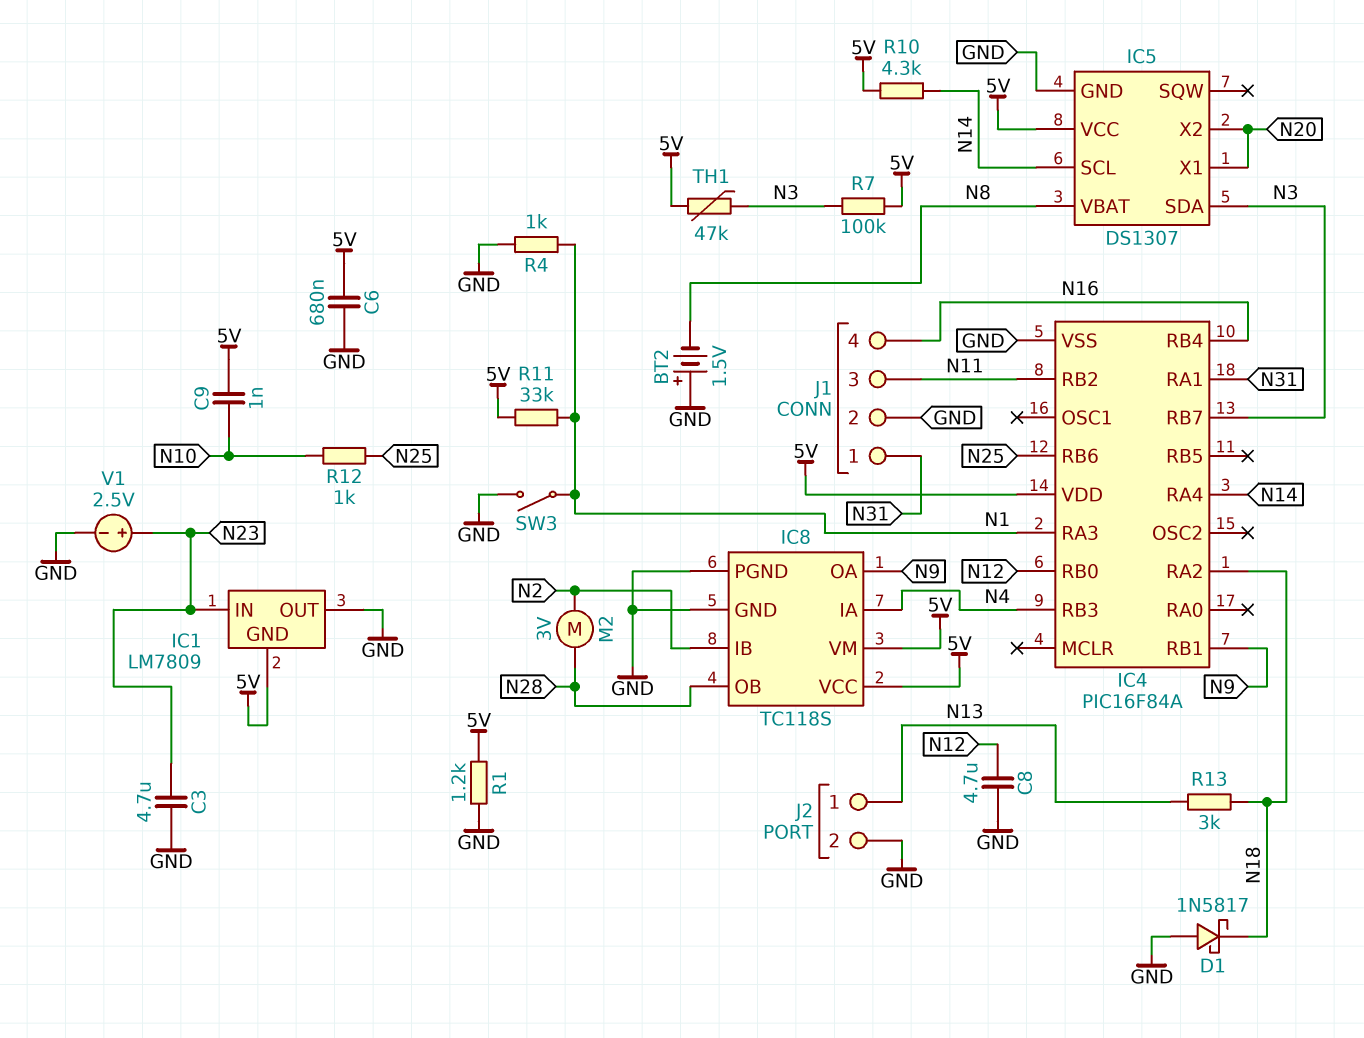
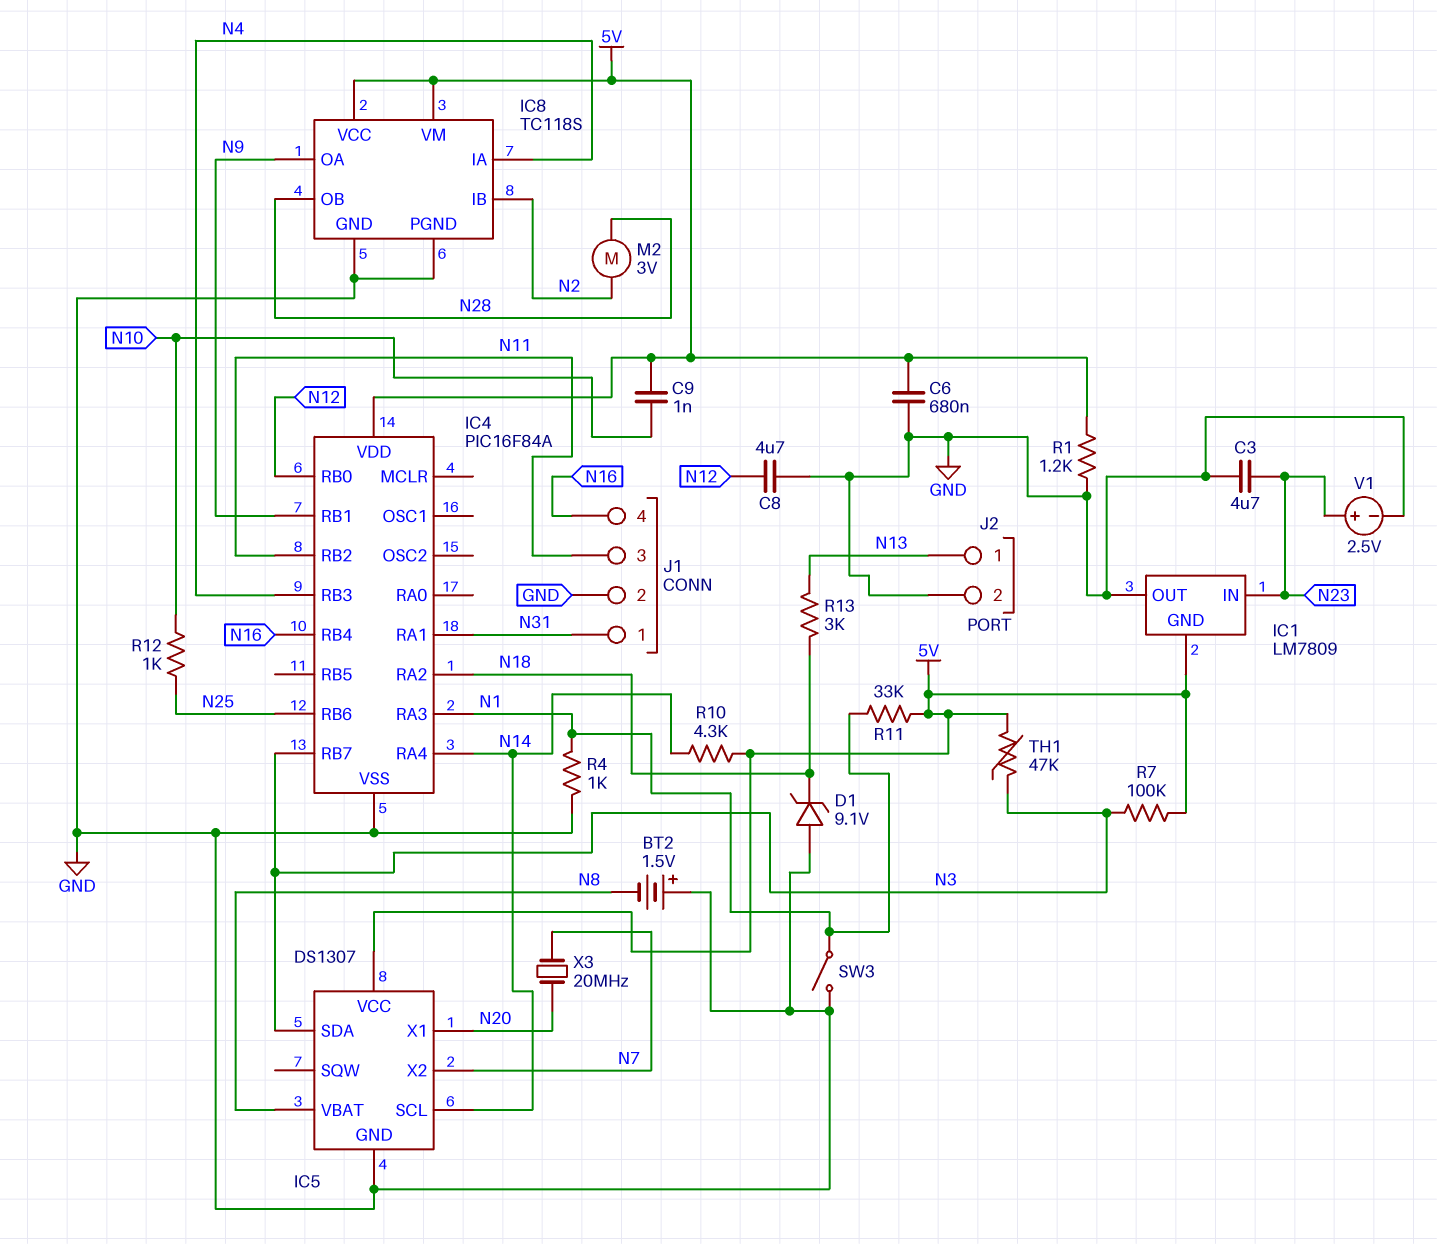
D1: schottky 1N5817 (A GND, K N18) -> zener 9.1V (A GND, K N18)
IC5 pin X2: N20 -> N7
X3: none -> 20MHz (N7, N20)

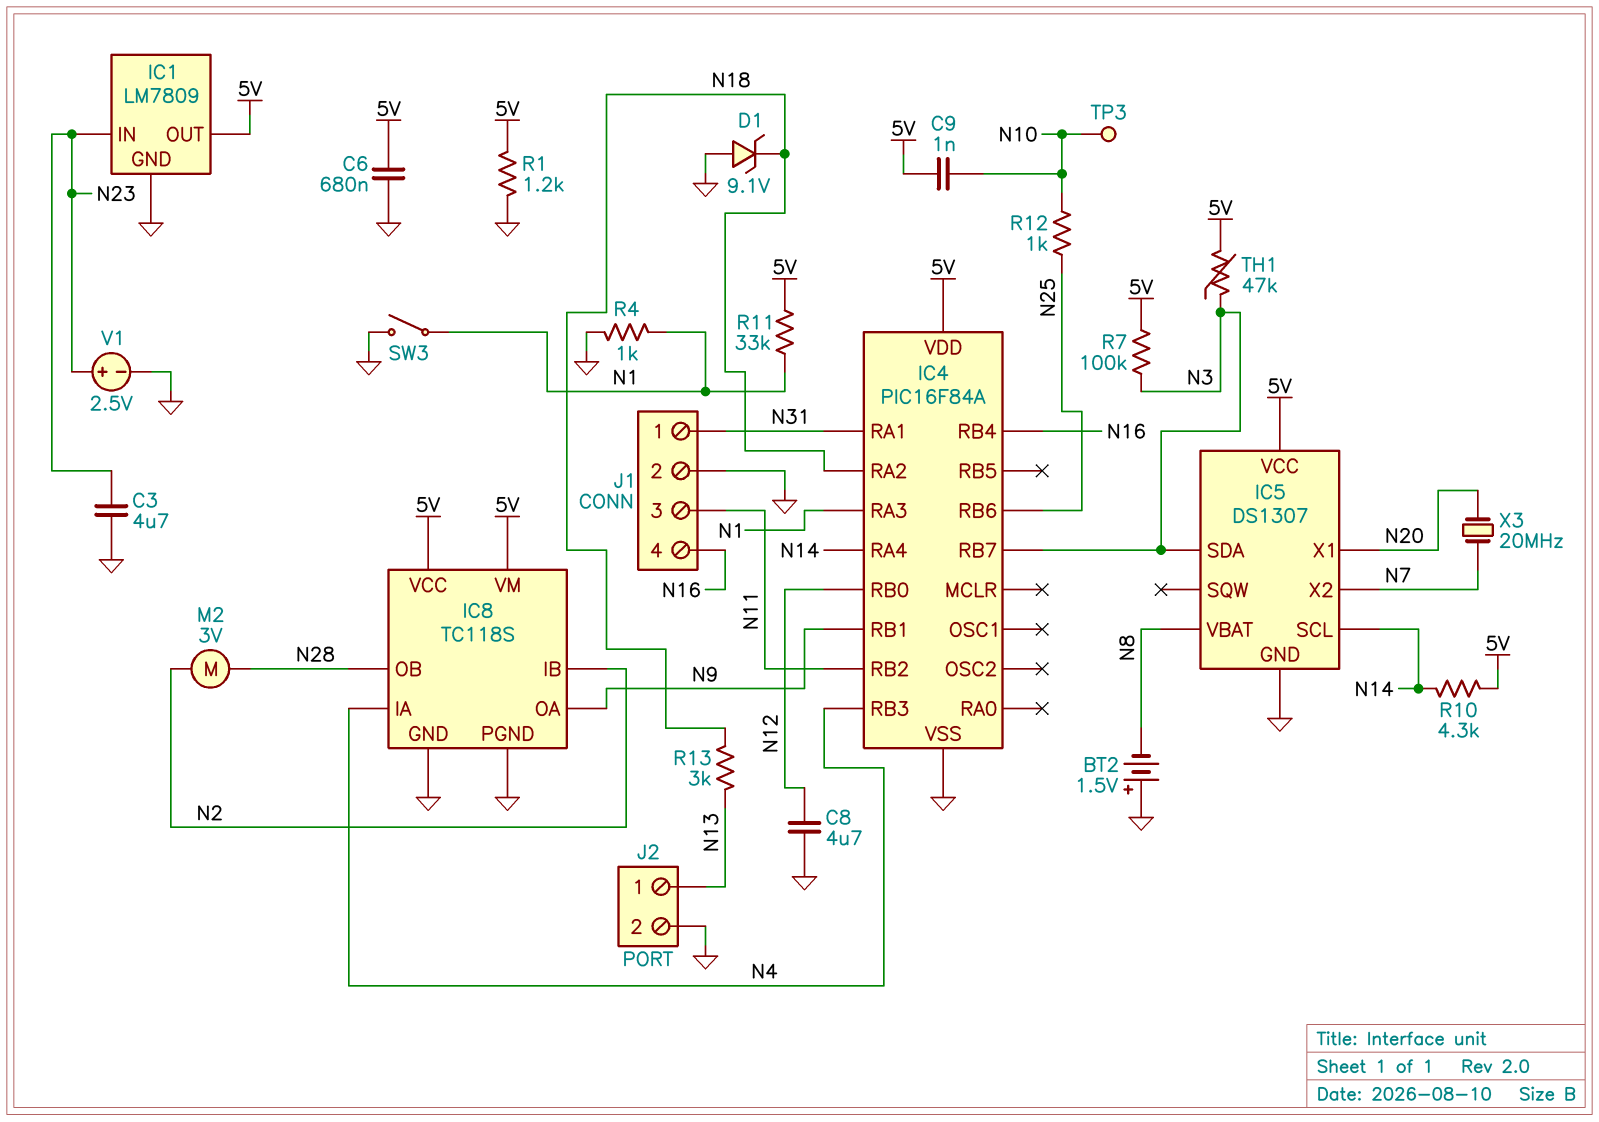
IC1 pin GND: 5V -> GND
IC1 pin OUT: GND -> 5V
TP3: none -> test point (N10)

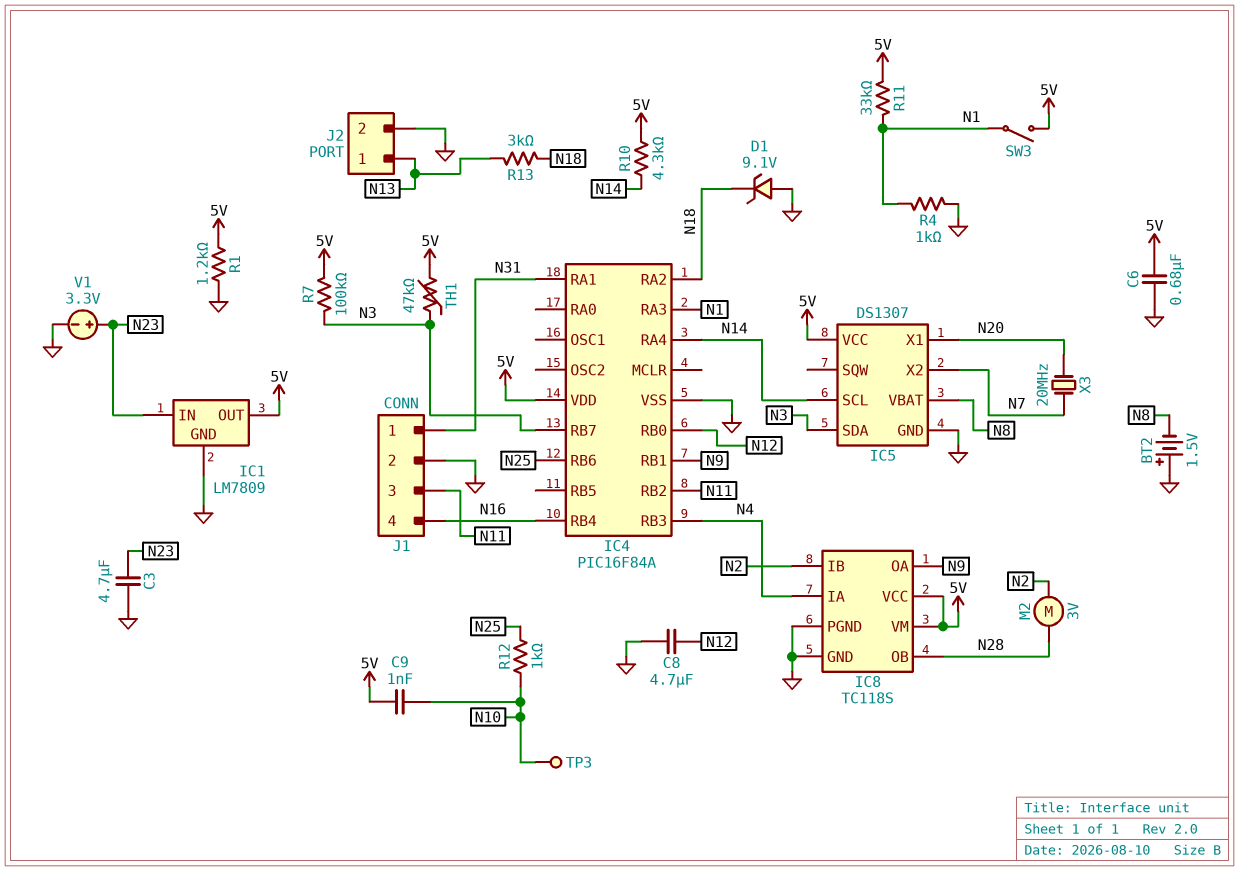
SW3: switch (GND, N1) -> switch (5V, N1)
V1: 2.5V (plus N23, minus GND) -> 3.3V (plus N23, minus GND)

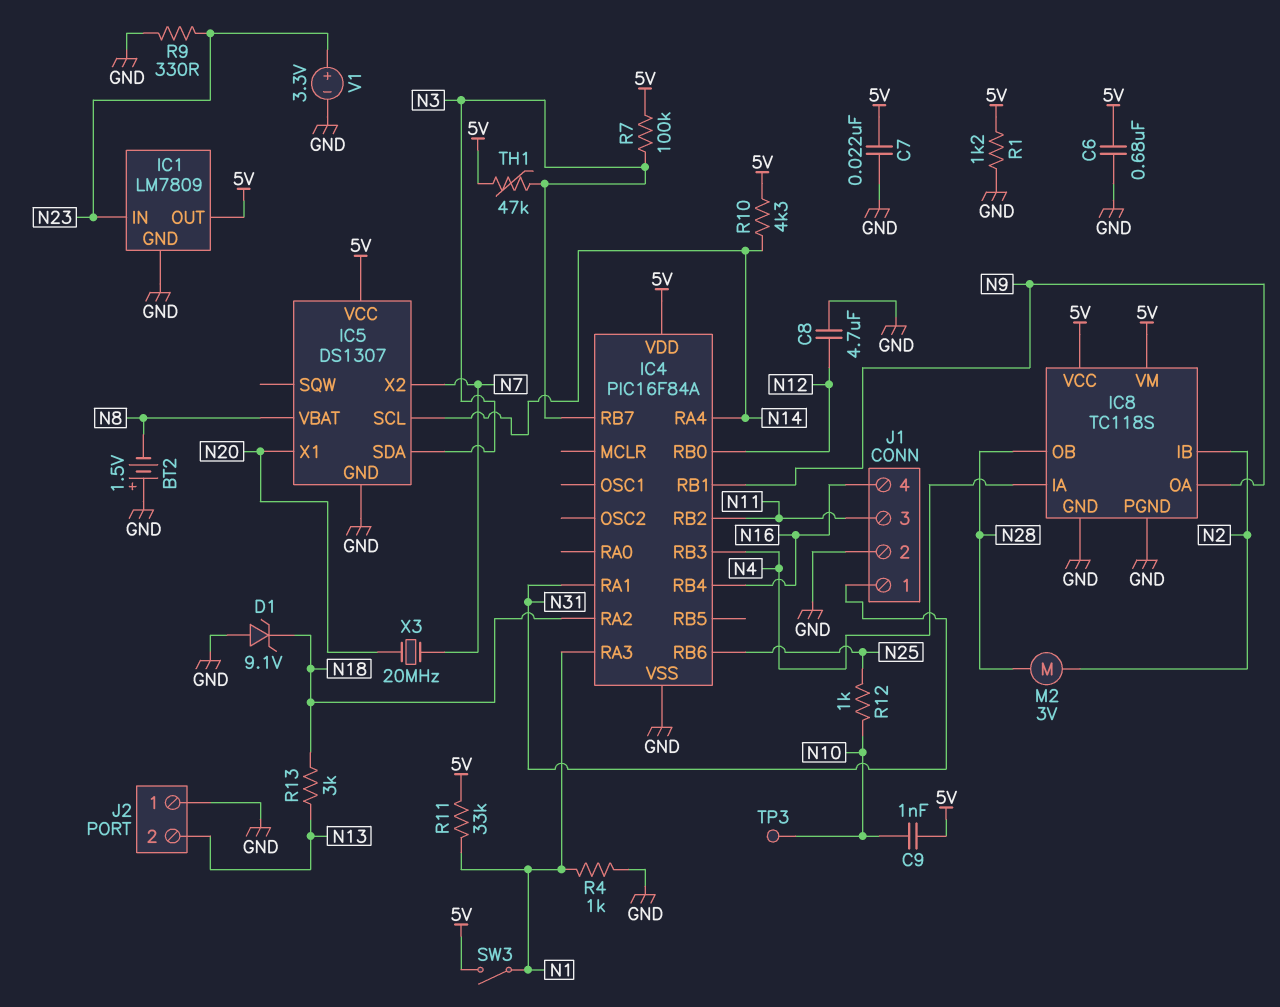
C3: 4.7uF (GND, N23) -> none
C7: none -> 22nF (5V, GND)
J2 pin 1: N13 -> GND
J2 pin 2: GND -> N13
R9: none -> 330 (GND, N23)

